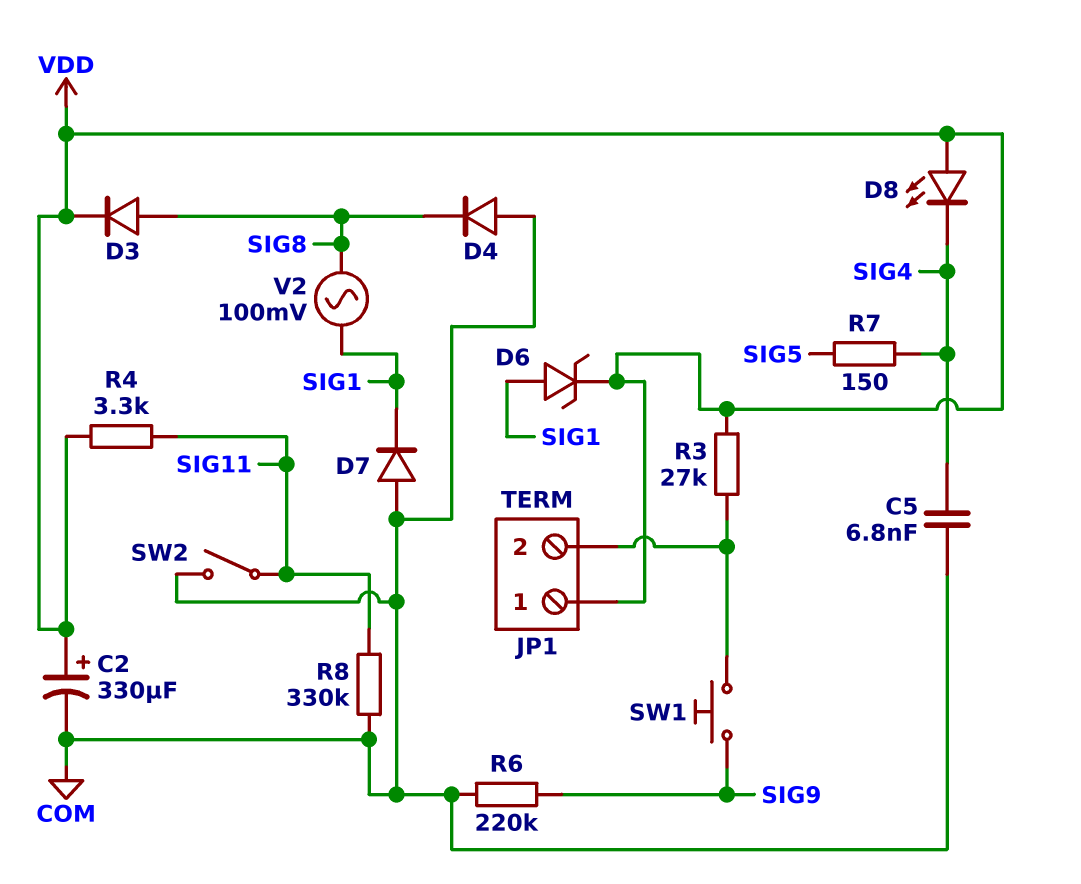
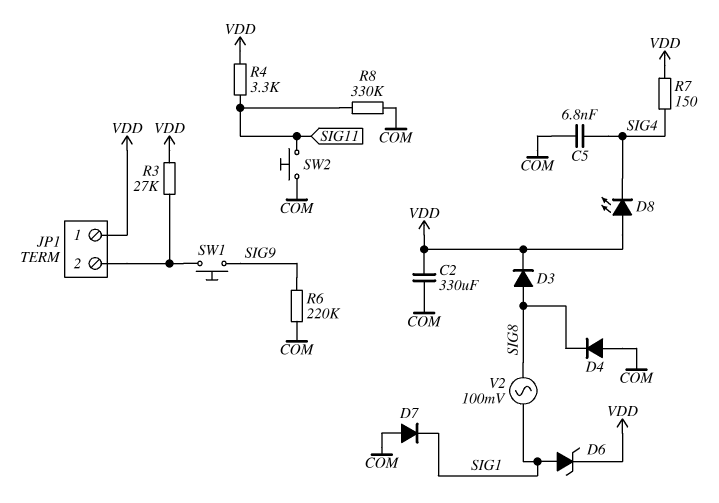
C2: 330uF (plus VDD, minus COM) -> 330uF (COM, VDD)
R7: 150 (SIG4, SIG5) -> 150 (SIG4, VDD)
SW2: switch (COM, SIG11) -> button (COM, SIG11)

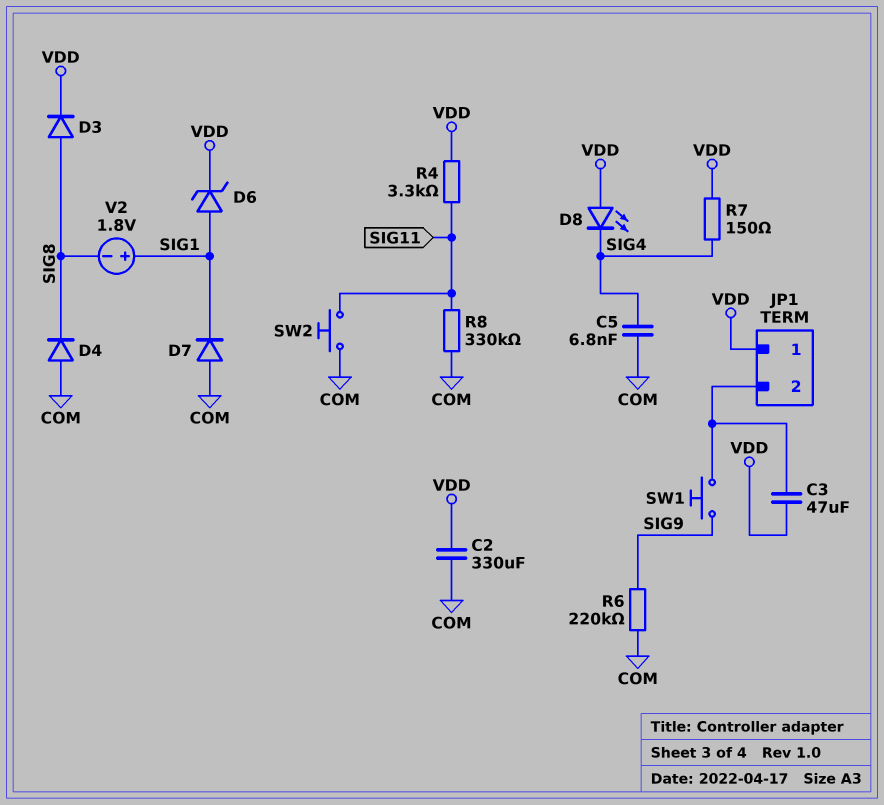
C3: none -> 47uF (JP1/2, VDD)
R3: 27k (JP1/2, VDD) -> none
V2: AC 100mV (SIG1, SIG8) -> 1.8V (plus SIG1, minus SIG8)

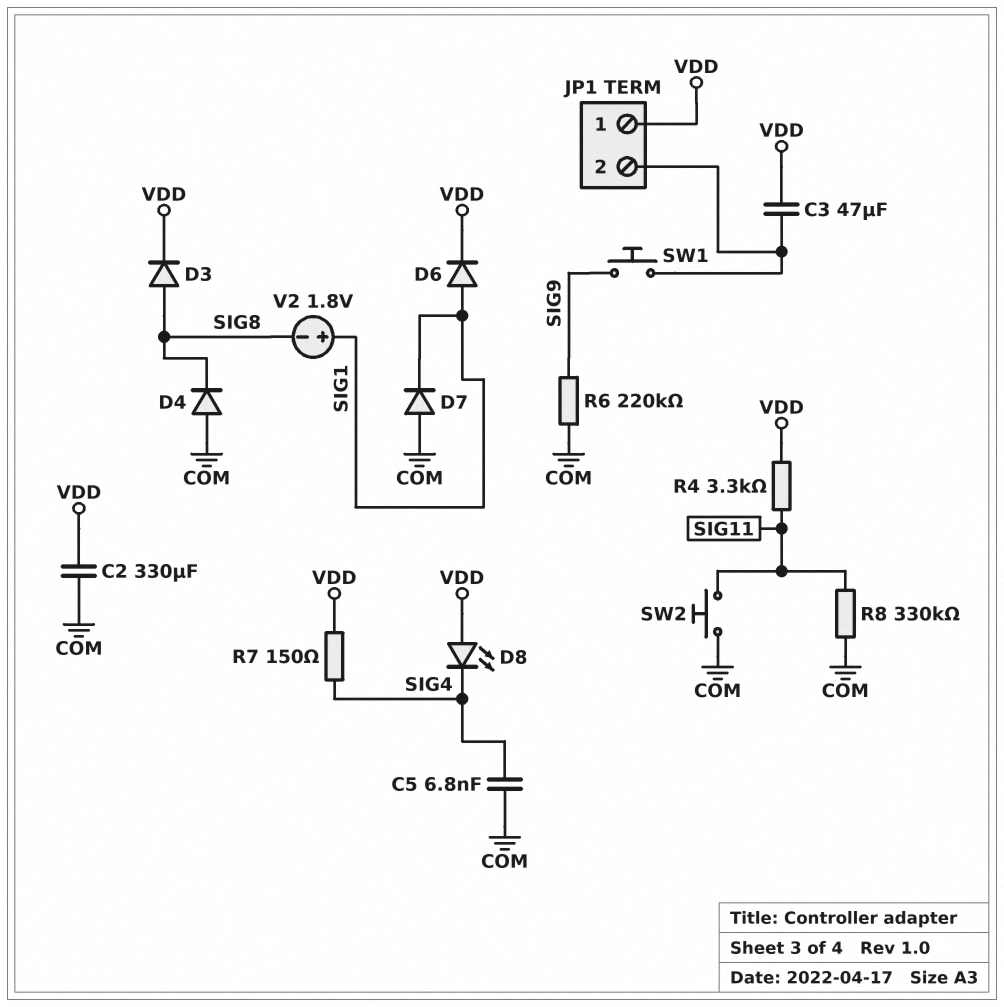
D6: zener (A SIG1, K VDD) -> diode (A SIG1, K VDD)

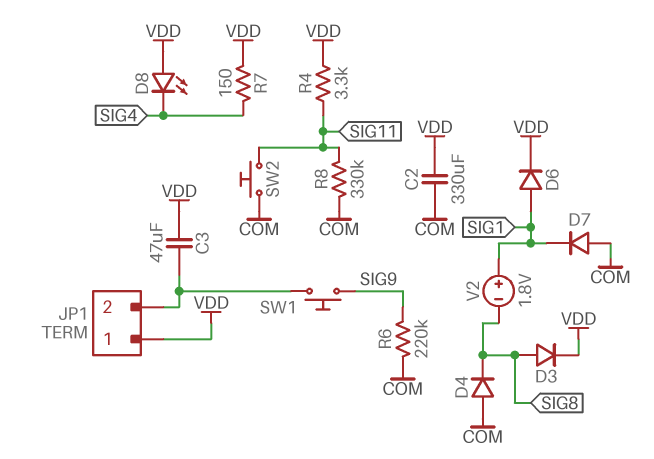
C5: 6.8nF (COM, SIG4) -> none

